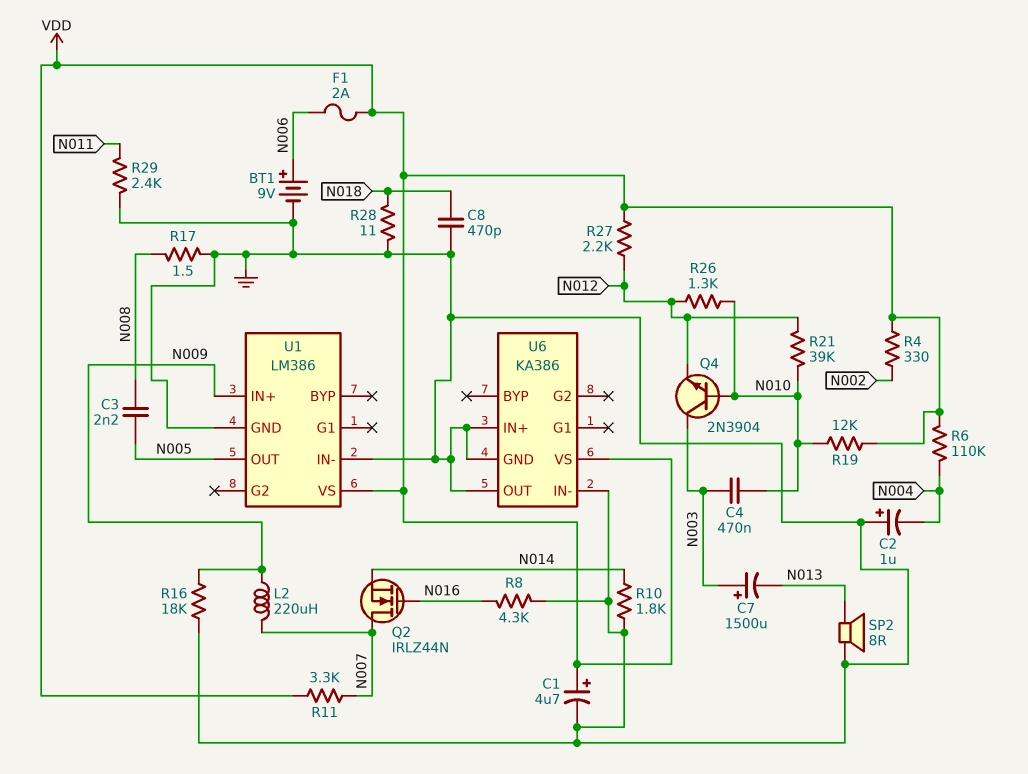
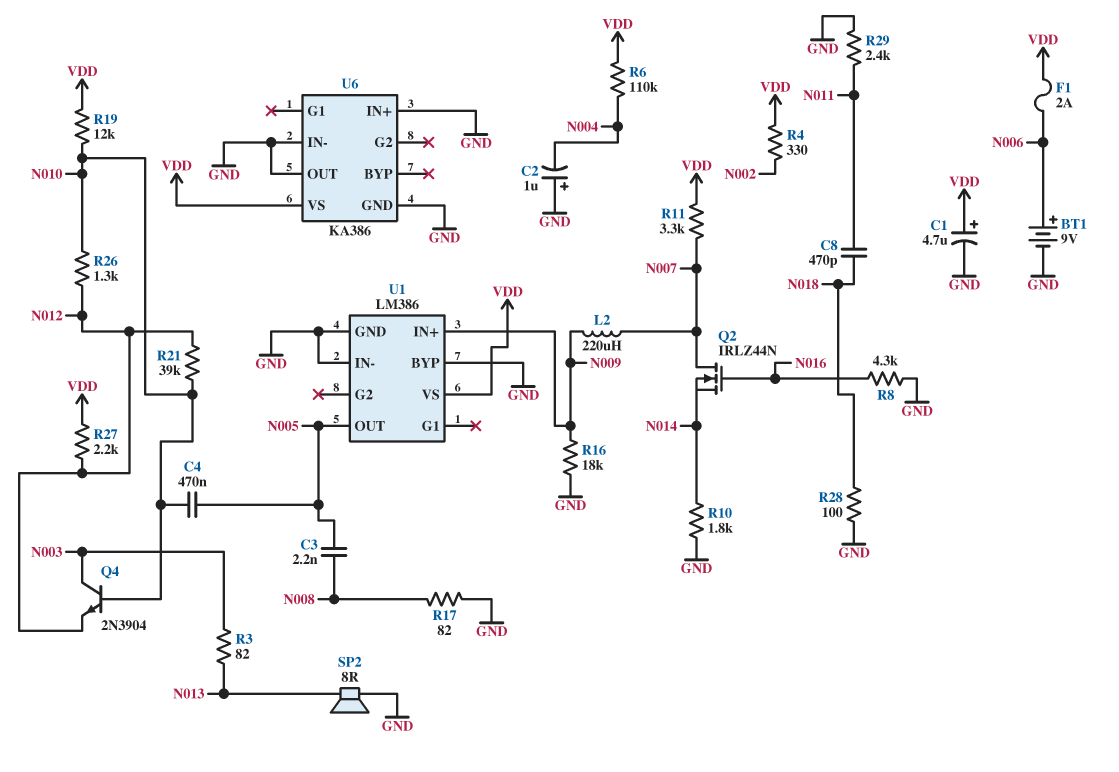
C4: 470nF (N003, N010) -> 470nF (N005, N010)
C7: 1500uF (plus N003, minus N013) -> none
C8: 470pF (GND, N018) -> 470pF (N011, N018)
R3: none -> 82 (N003, N013)
R17: 1.5 (GND, N008) -> 82 (GND, N008)
R28: 11 (GND, N018) -> 100 (GND, N018)
U1 pin BYP: none -> GND

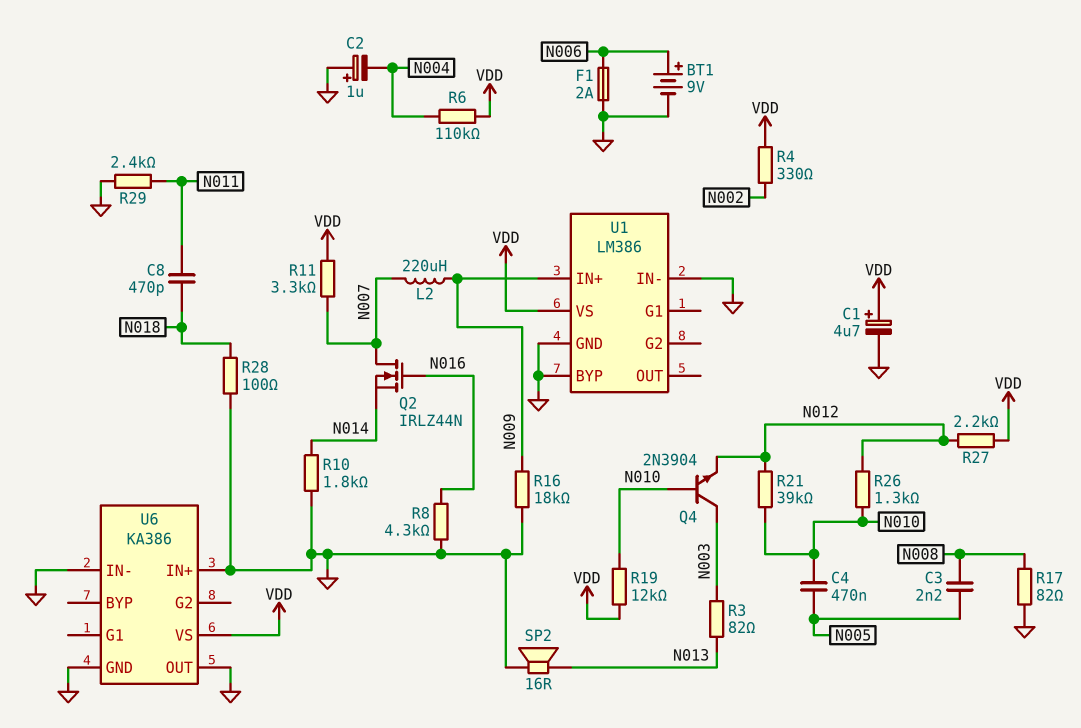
F1: 2A (N006, VDD) -> 2A (GND, N006)
SP2: speaker 8R (GND, N013) -> speaker 16R (GND, N013)
U1 pin OUT: N005 -> none

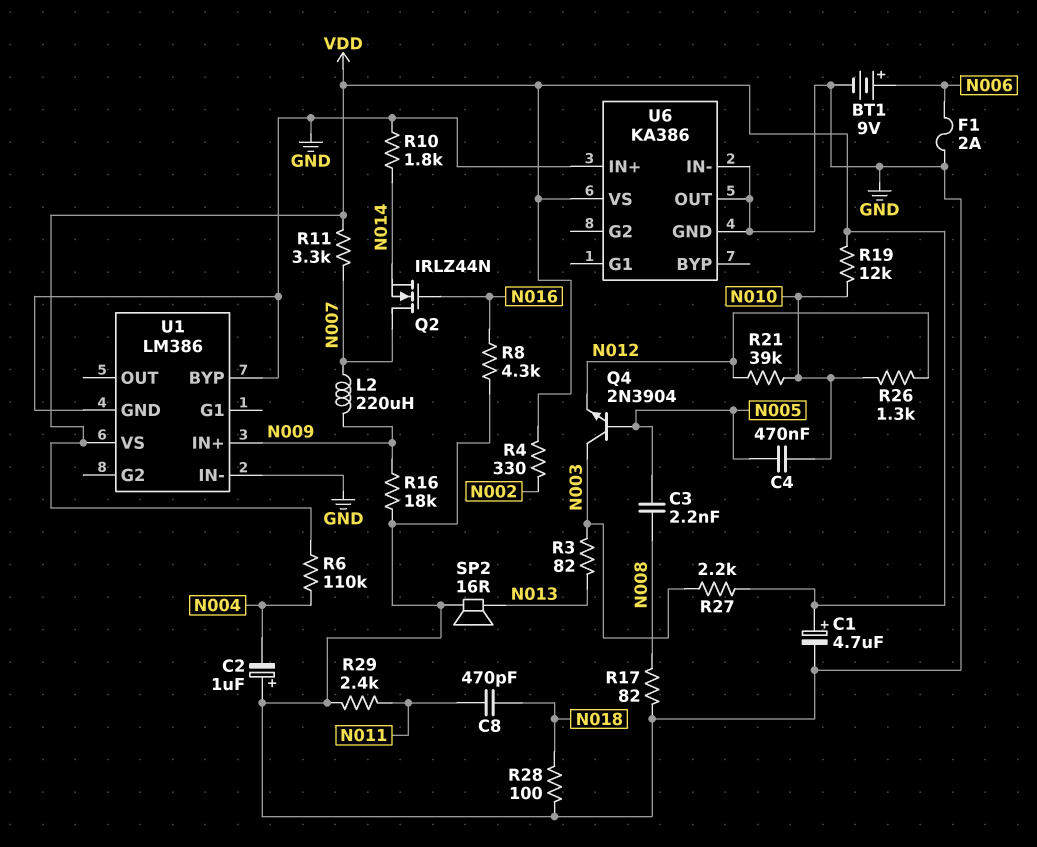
Q4: NPN 2N3904 (B N010, C N003, E N012) -> NPN 2N3904 (B N005, C N003, E N012)
R27: 2.2k (N012, VDD) -> 2.2k (N003, VDD)

